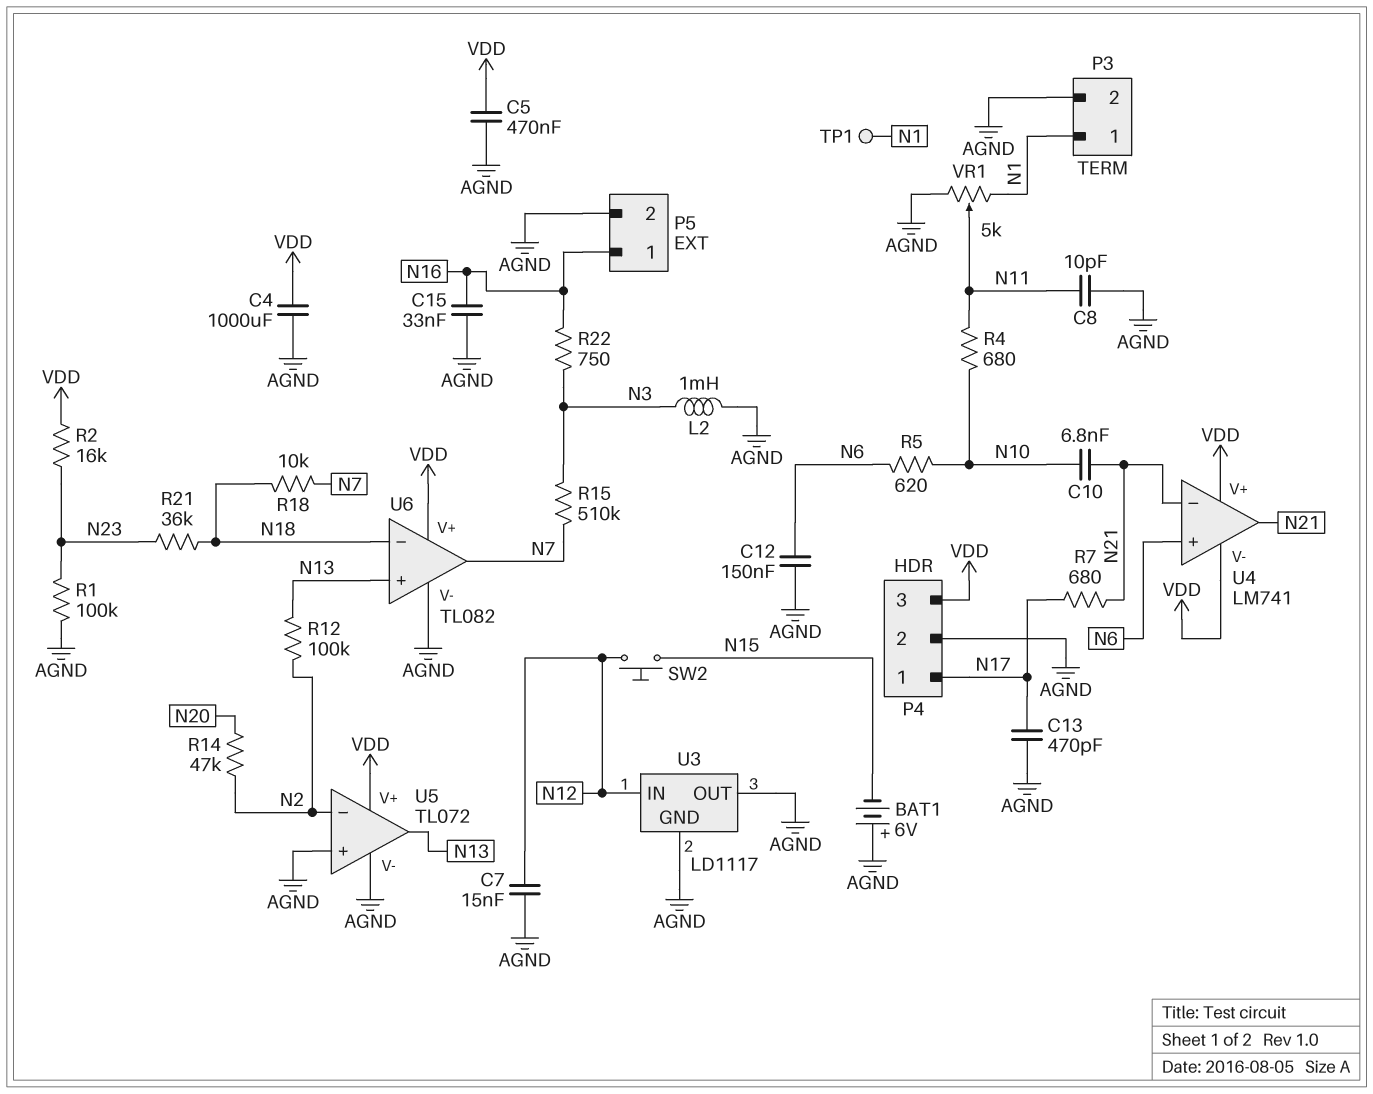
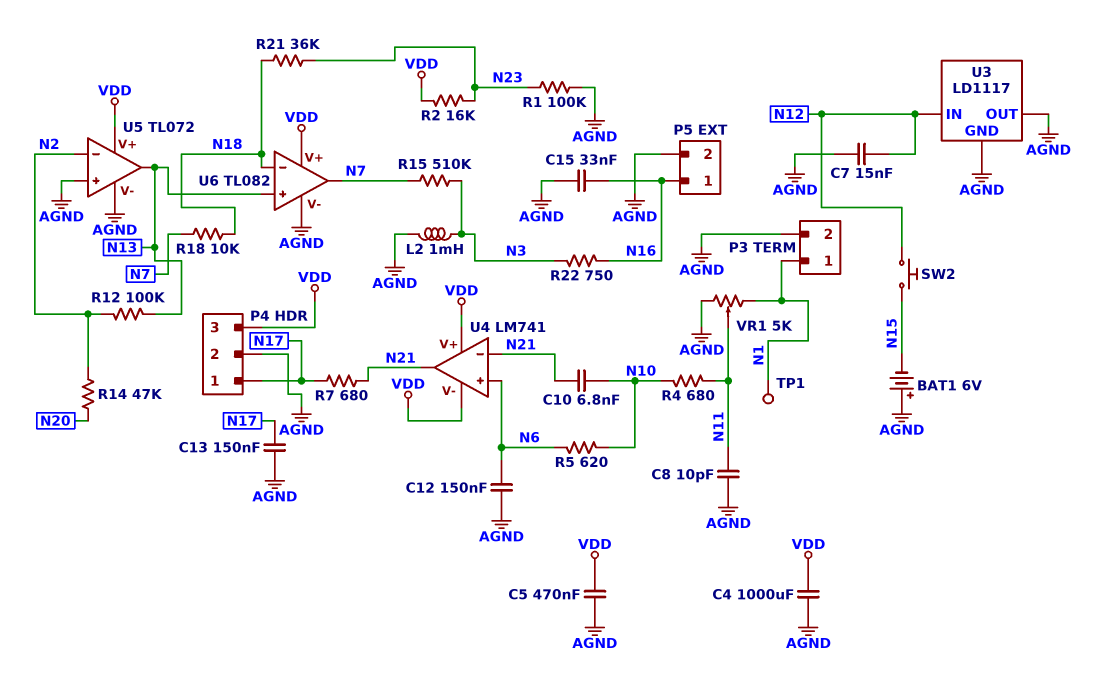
C13: 470pF (AGND, N17) -> 150nF (AGND, N17)

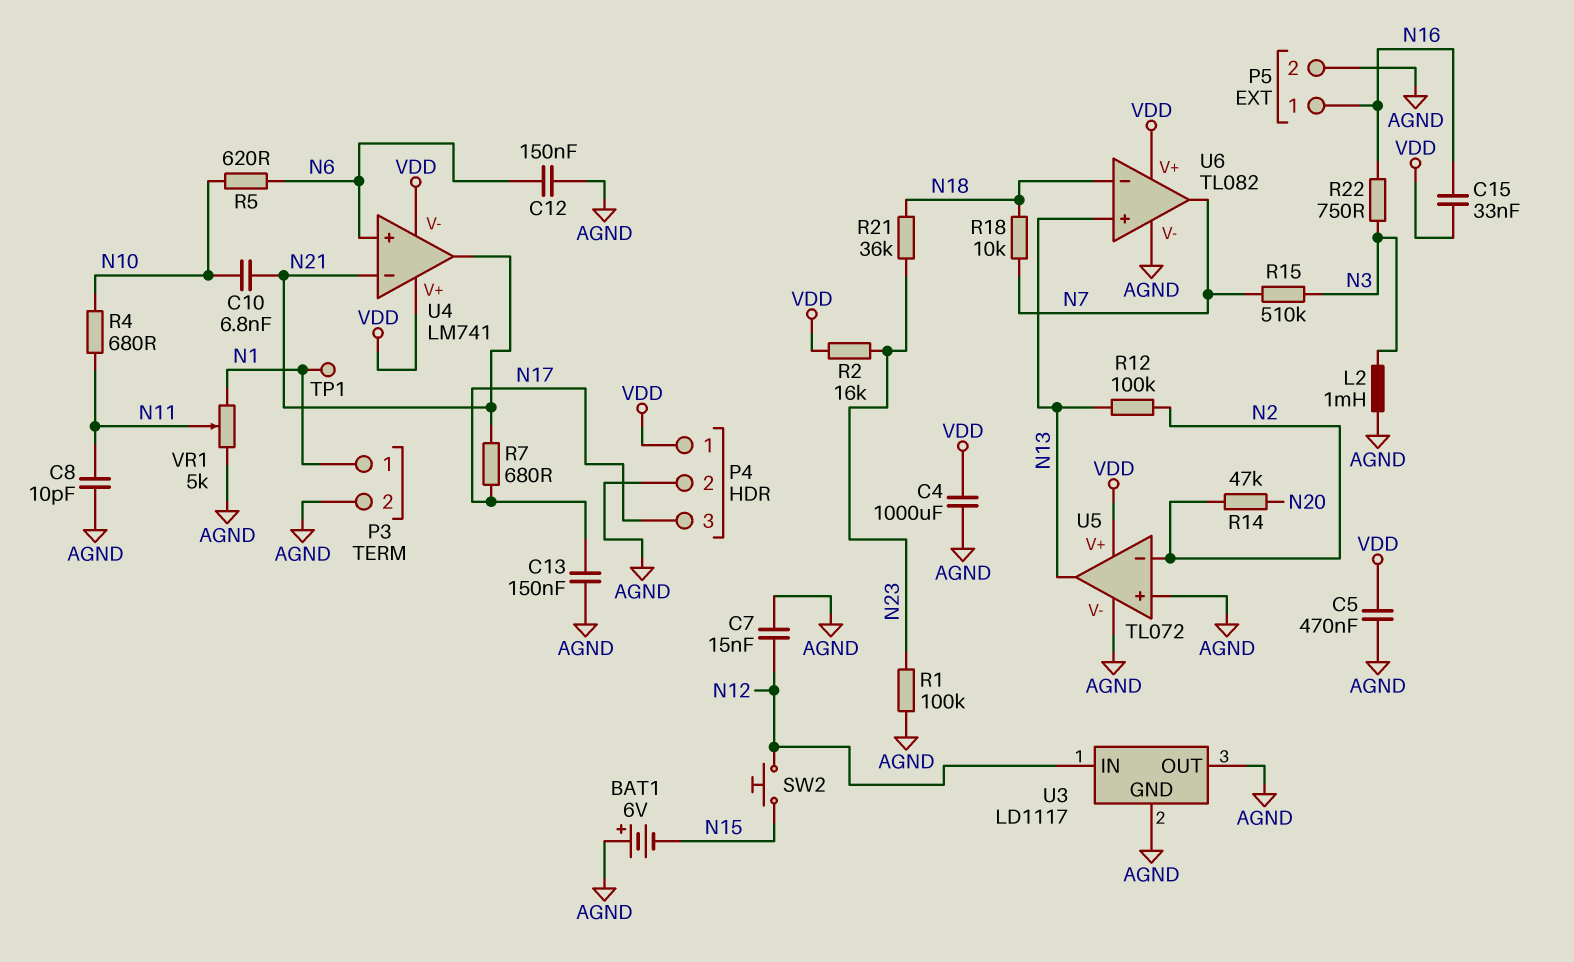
C15: 33nF (AGND, N16) -> 33nF (N16, VDD)
P4 pin 1: N17 -> VDD
P4 pin 3: VDD -> N17

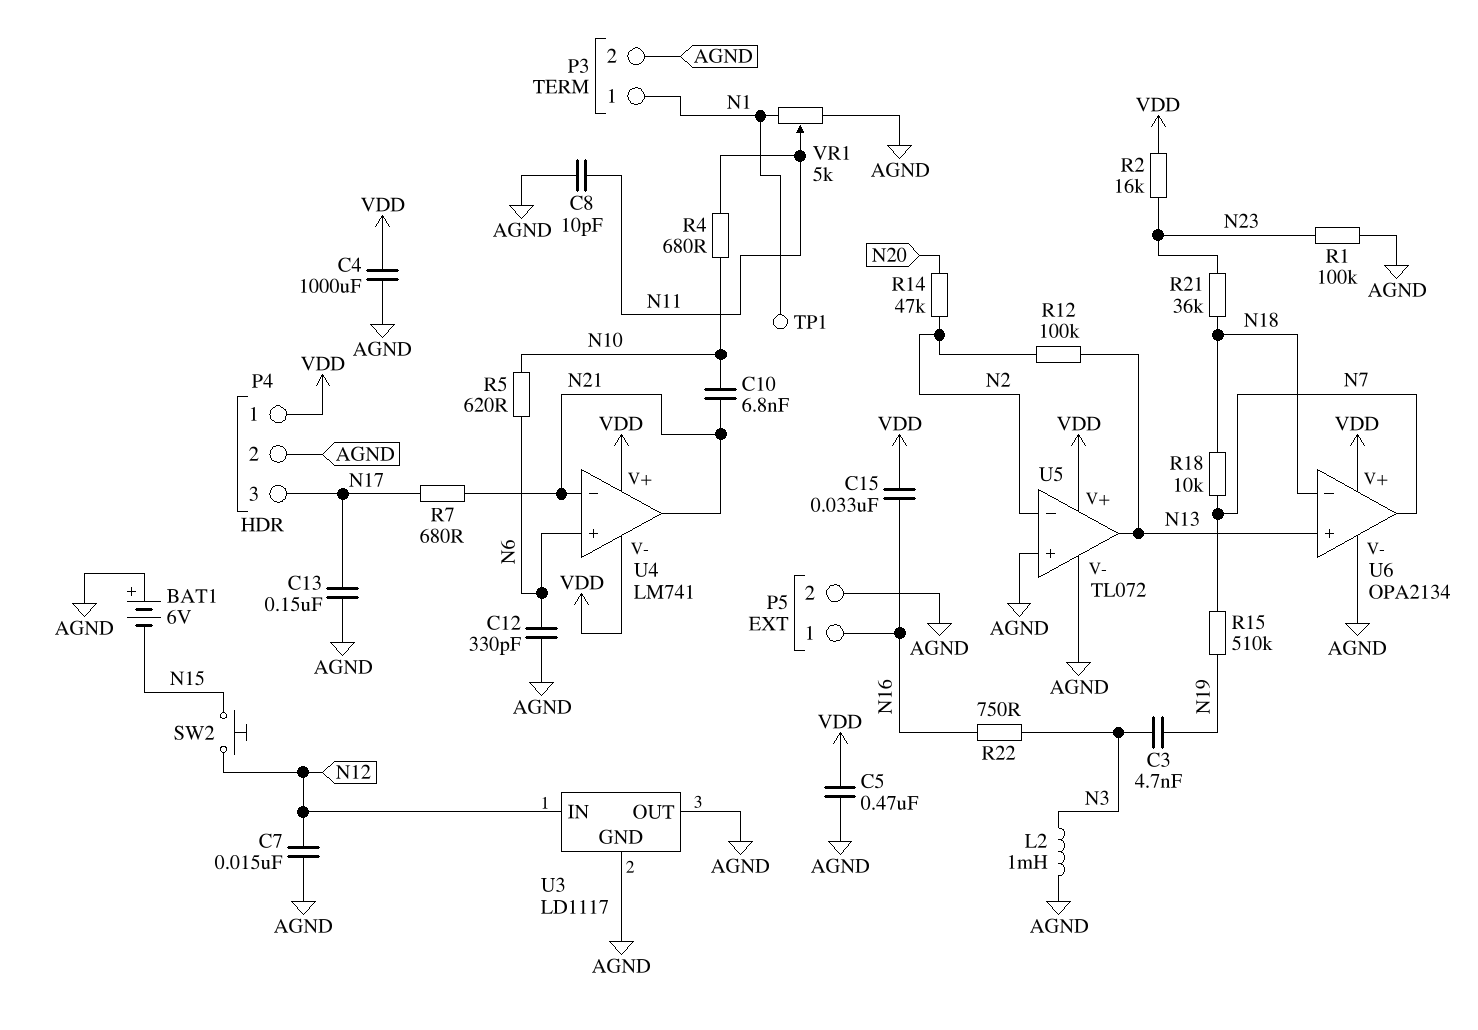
C3: none -> 4.7nF (N3, N19)
C12: 150nF (AGND, N6) -> 330pF (AGND, N6)
R15: 510k (N3, N7) -> 510k (N7, N19)
U6: TL082 -> OPA2134

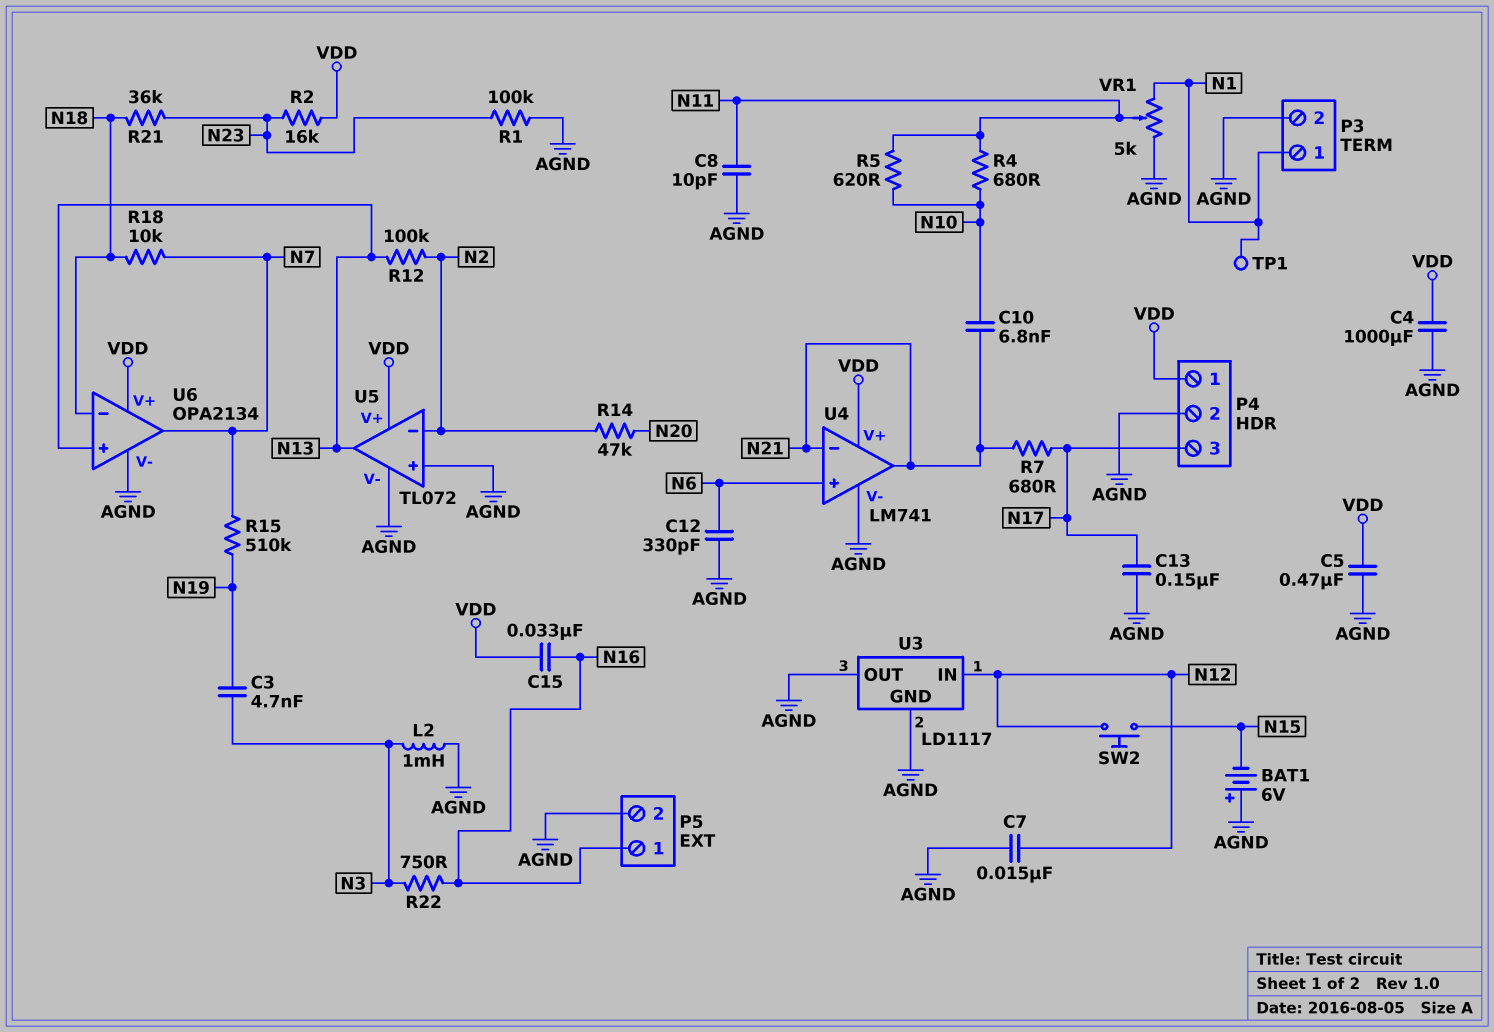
R5: 620 (N6, N10) -> 620 (N10, N11)
U4 pin V-: VDD -> AGND

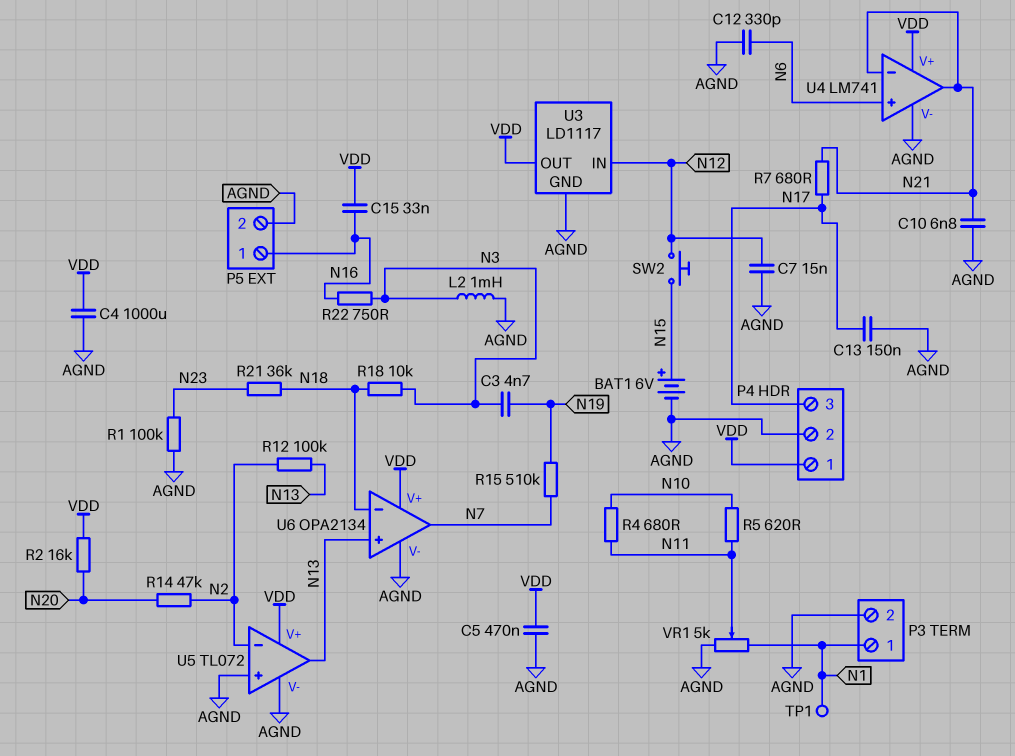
BAT1: 6V (plus AGND, minus N15) -> 6V (plus N15, minus AGND)
C8: 10pF (AGND, N11) -> none
C10: 6.8nF (N10, N21) -> 6.8nF (AGND, N21)
R2: 16k (N23, VDD) -> 16k (N20, VDD)
R18: 10k (N7, N18) -> 10k (N3, N18)
U3 pin OUT: AGND -> VDD

